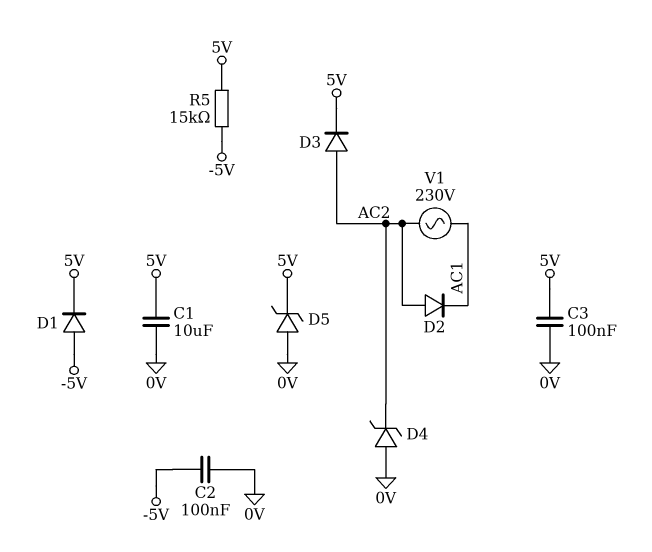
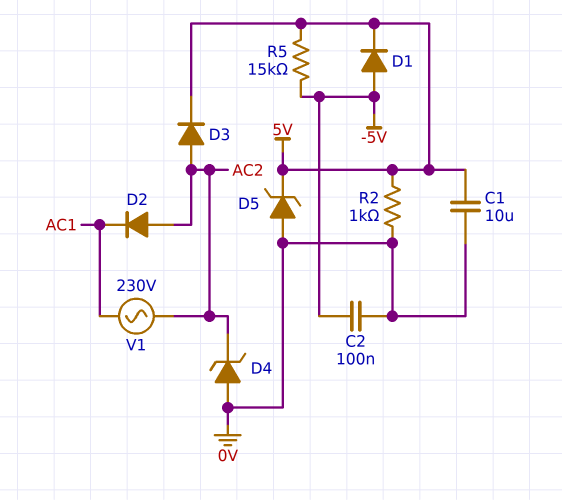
C3: 100nF (0V, 5V) -> none
R2: none -> 1k (0V, 5V)

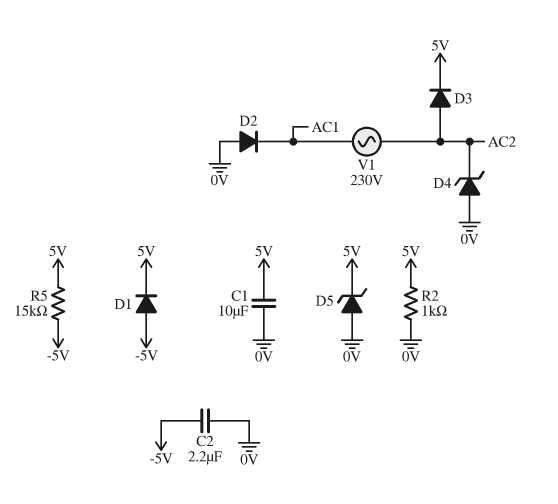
C2: 100nF (-5V, 0V) -> 2.2uF (-5V, 0V)
D2: diode (A AC2, K AC1) -> diode (A 0V, K AC1)

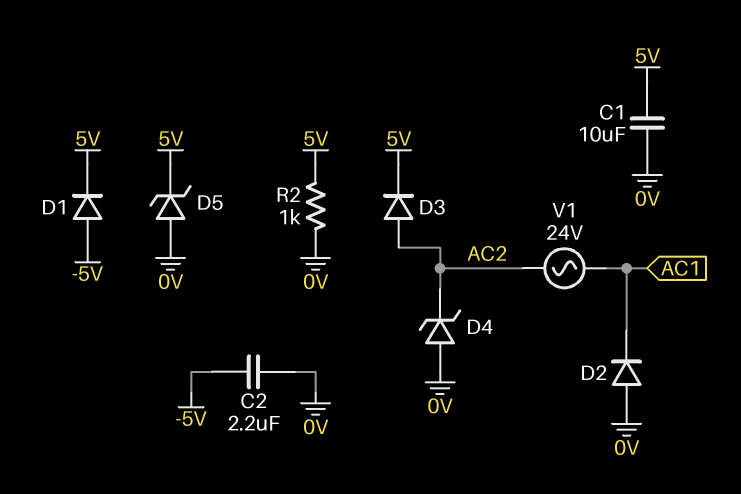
R5: 15k (-5V, 5V) -> none
V1: AC 230V (AC1, AC2) -> AC 24V (AC1, AC2)

